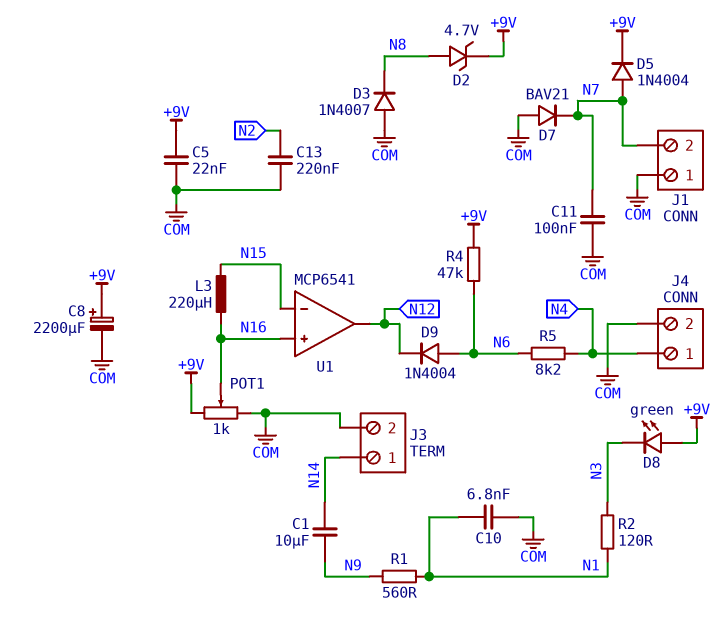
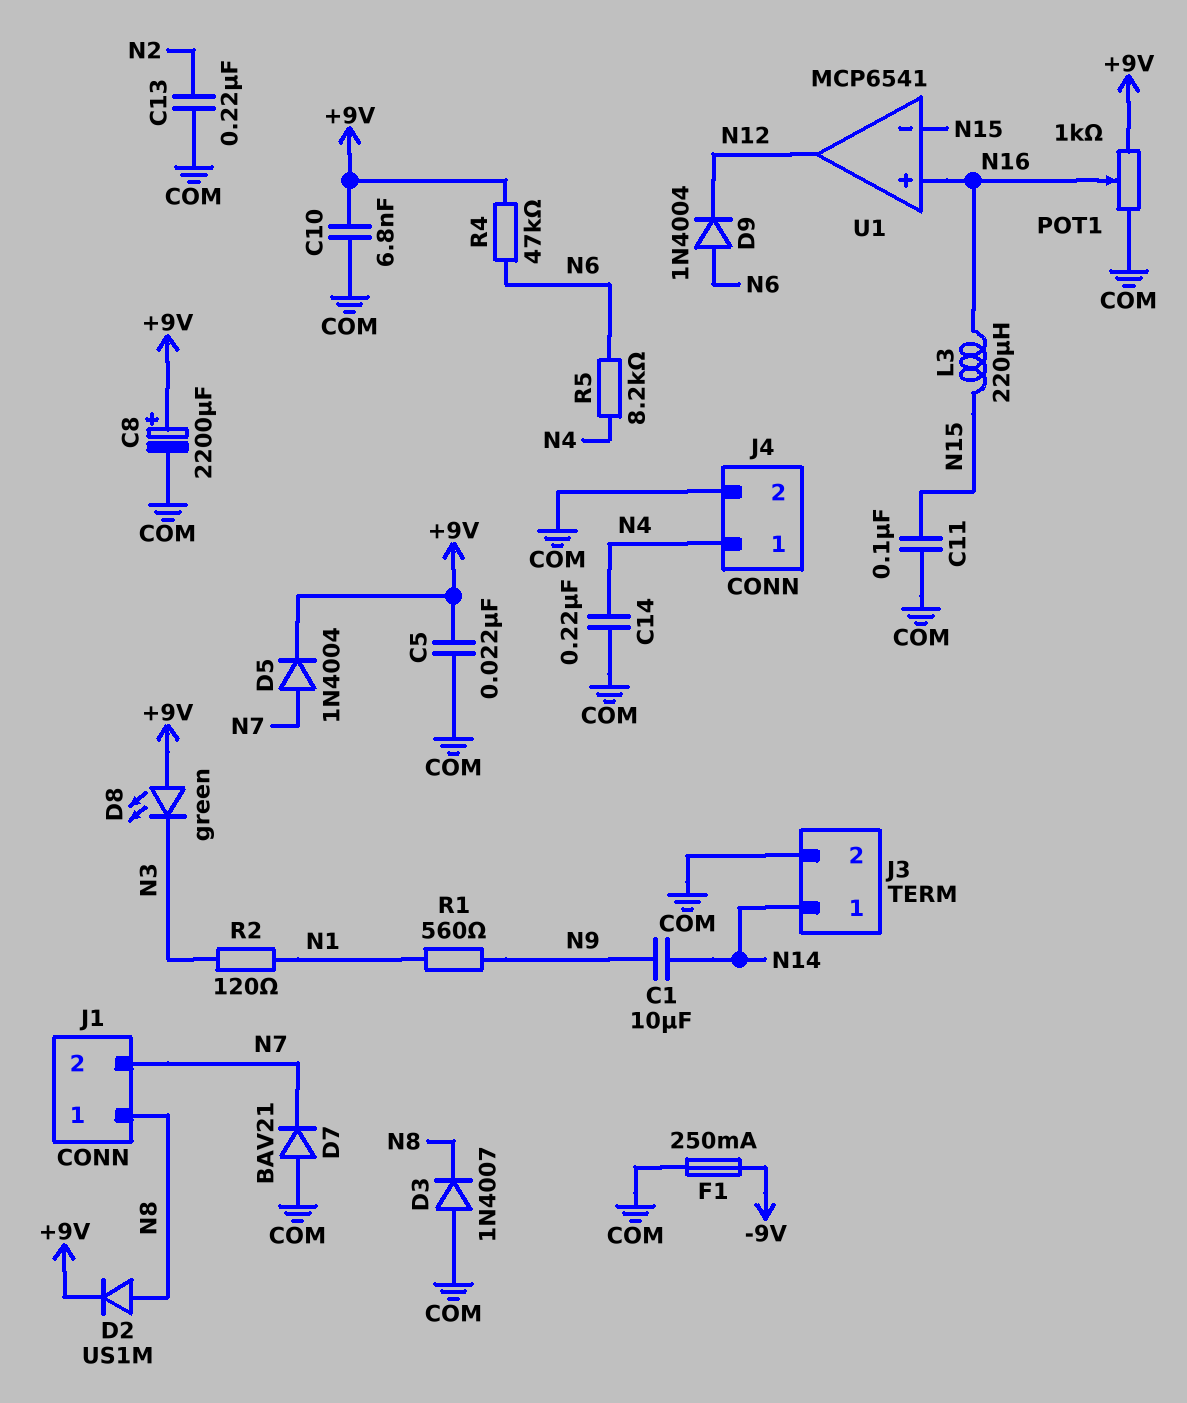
C10: 6.8nF (COM, N1) -> 6.8nF (+9V, COM)
C11: 100nF (COM, N7) -> 100nF (COM, N15)
C14: none -> 220nF (COM, N4)
D2: zener 4.7V (A N8, K +9V) -> diode US1M (A N8, K +9V)
F1: none -> 250mA (-9V, COM)
J1 pin 1: COM -> N8

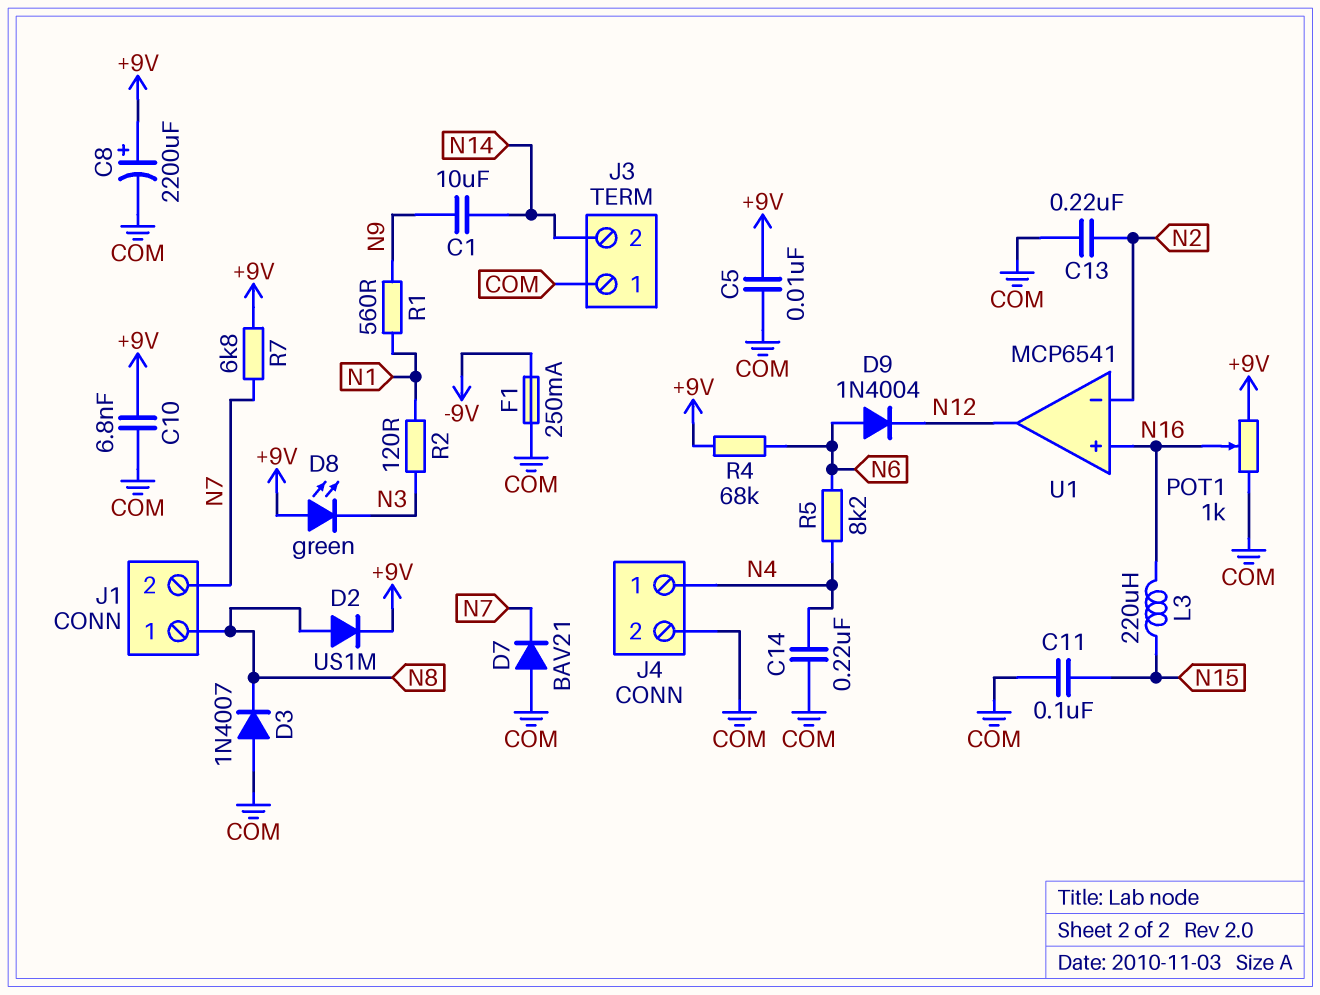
C5: 22nF (+9V, COM) -> 10nF (+9V, COM)
D5: diode 1N4004 (A N7, K +9V) -> none
J3 pin 1: N14 -> COM
J3 pin 2: COM -> N14
R4: 47k (+9V, N6) -> 68k (+9V, N6)
R7: none -> 6.8k (+9V, N7)
U1 pin in-: N15 -> N2

